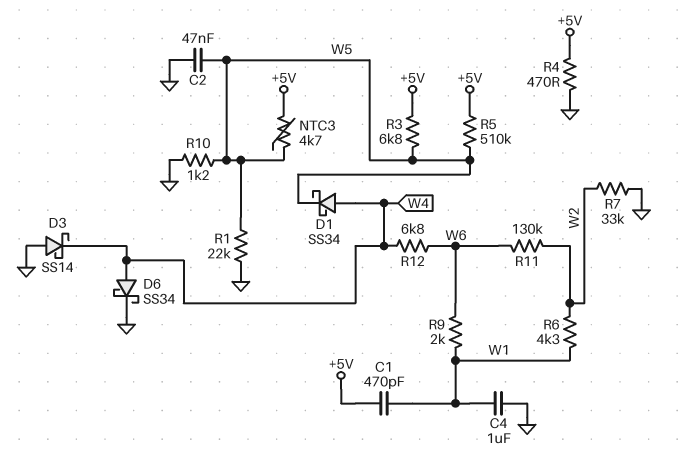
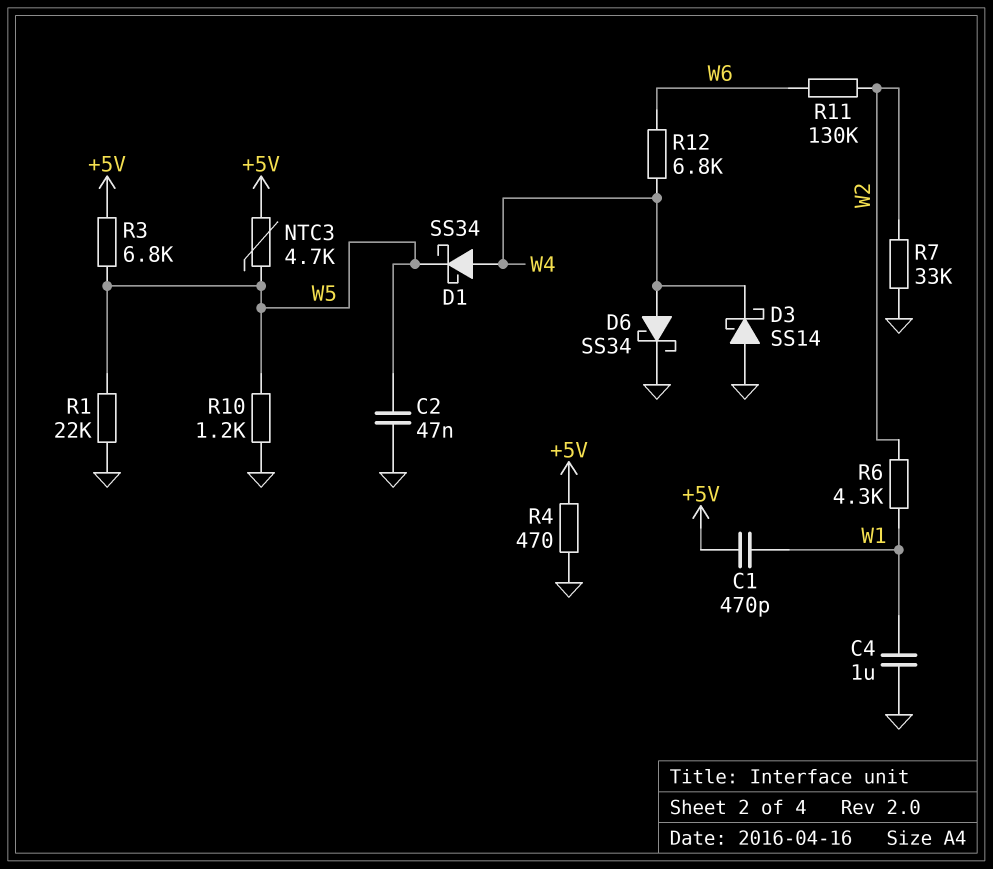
R5: 510k (+5V, W5) -> none
R9: 2k (W1, W6) -> none

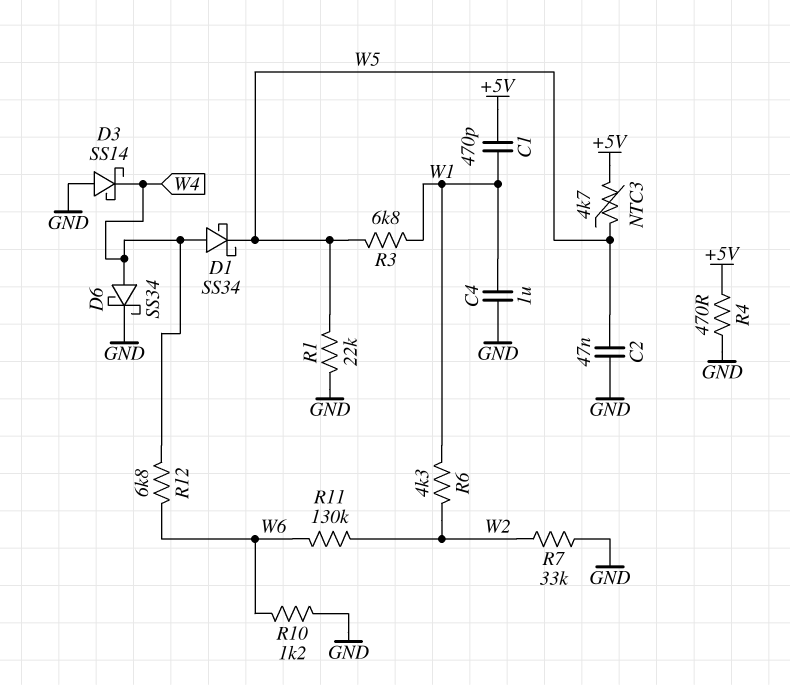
R3: 6.8k (+5V, W5) -> 6.8k (W1, W5)
R10: 1.2k (GND, W5) -> 1.2k (GND, W6)

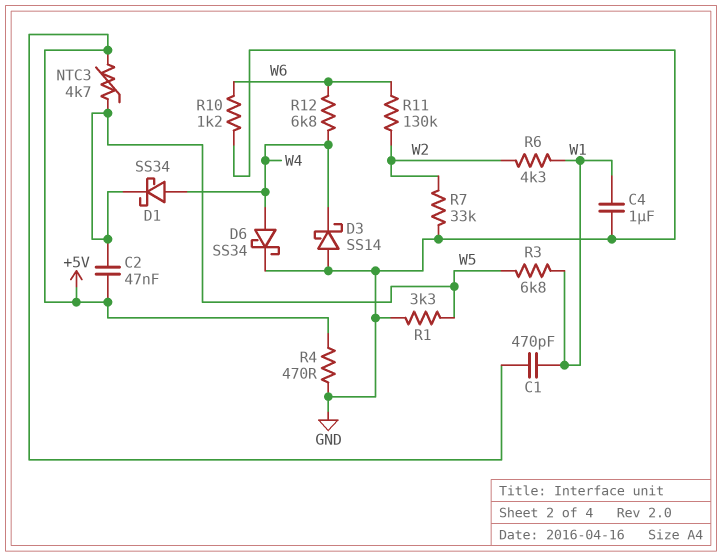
C2: 47nF (GND, W5) -> 47nF (+5V, W5)
R1: 22k (GND, W5) -> 3.3k (GND, W5)

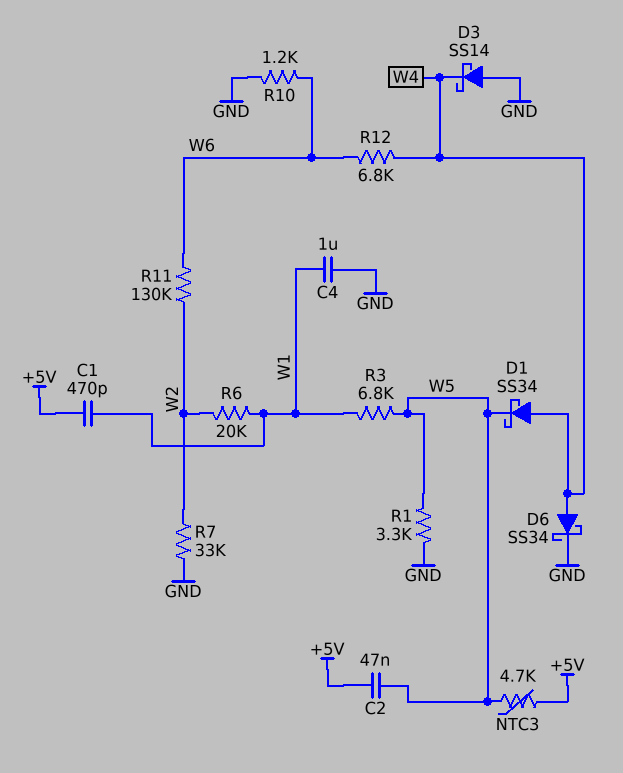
R4: 470 (+5V, GND) -> none
R6: 4.3k (W1, W2) -> 20k (W1, W2)

